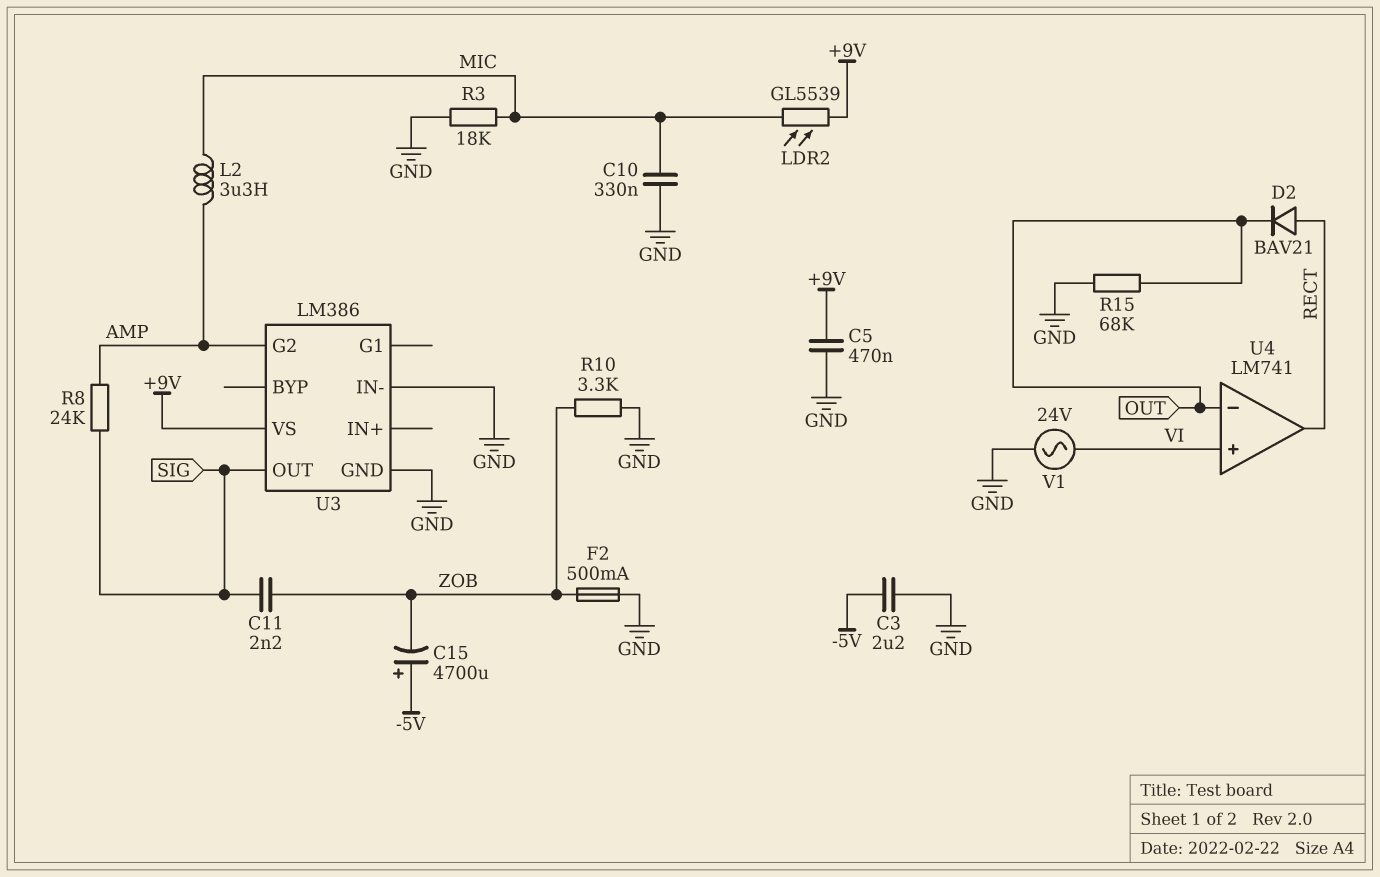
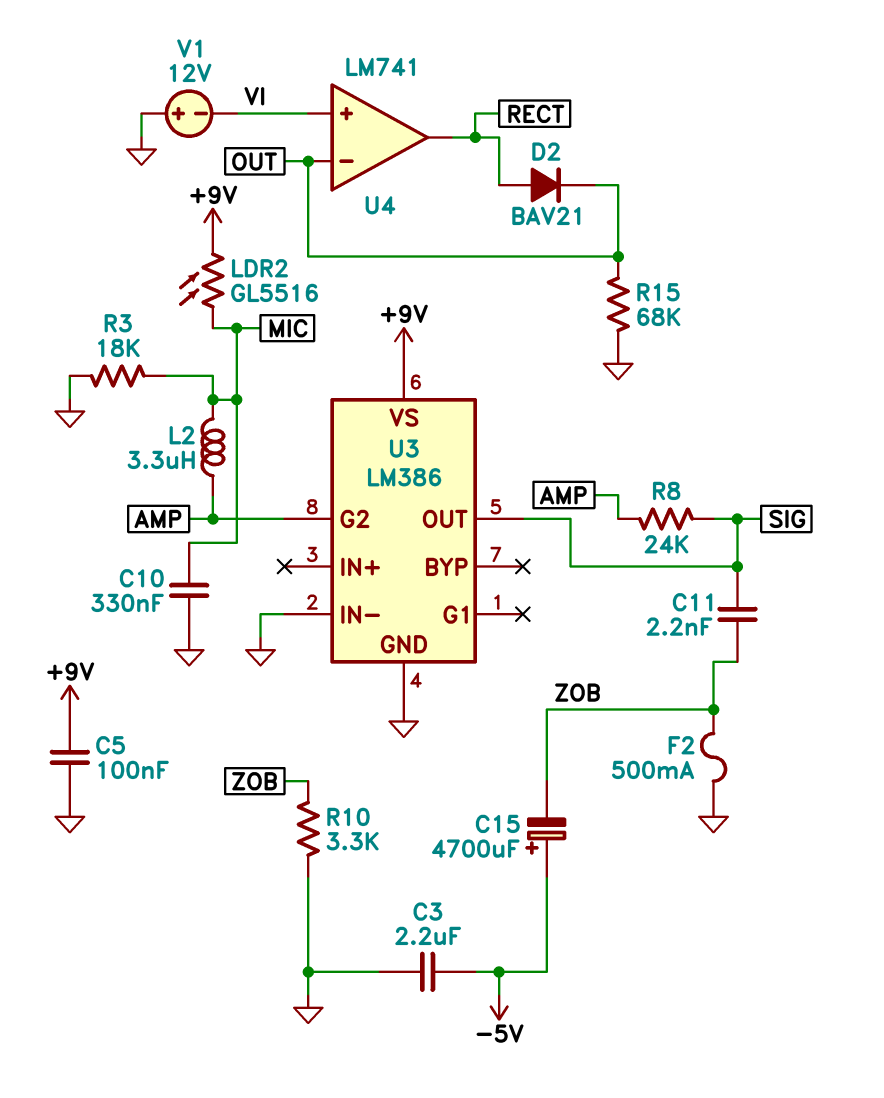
C5: 470nF (+9V, GND) -> 100nF (+9V, GND)
LDR2: GL5539 (+9V, MIC) -> GL5516 (+9V, MIC)
V1: AC 24V (GND, VI) -> 12V (plus GND, minus VI)

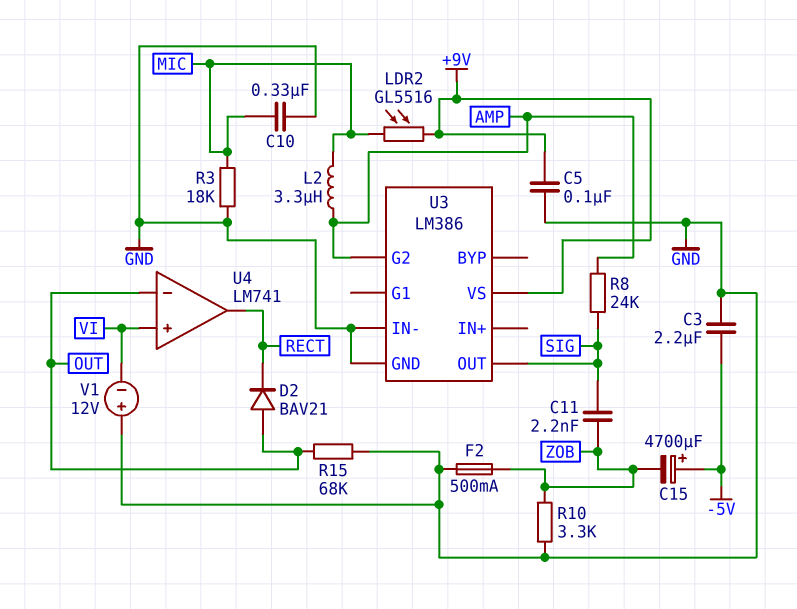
D2: diode BAV21 (A RECT, K OUT) -> diode BAV21 (A OUT, K RECT)

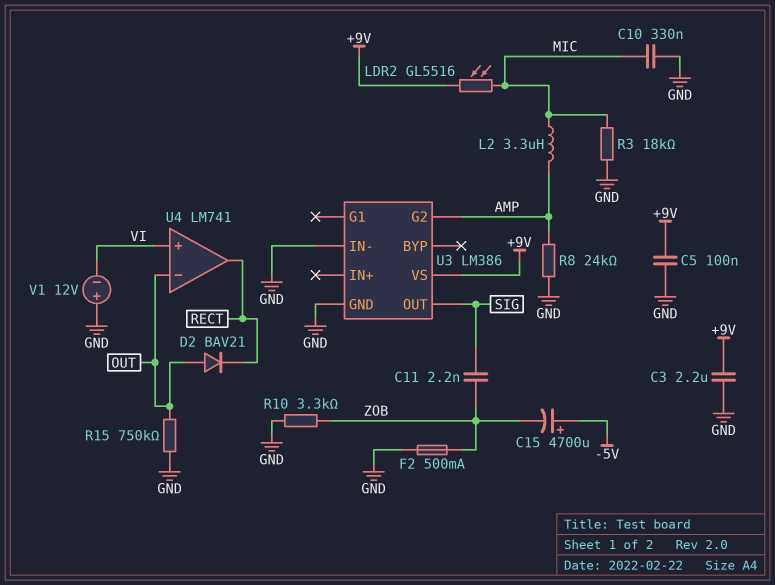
C3: 2.2uF (-5V, GND) -> 2.2uF (+9V, GND)
R8: 24k (AMP, SIG) -> 24k (AMP, GND)
R15: 68k (GND, OUT) -> 750k (GND, OUT)

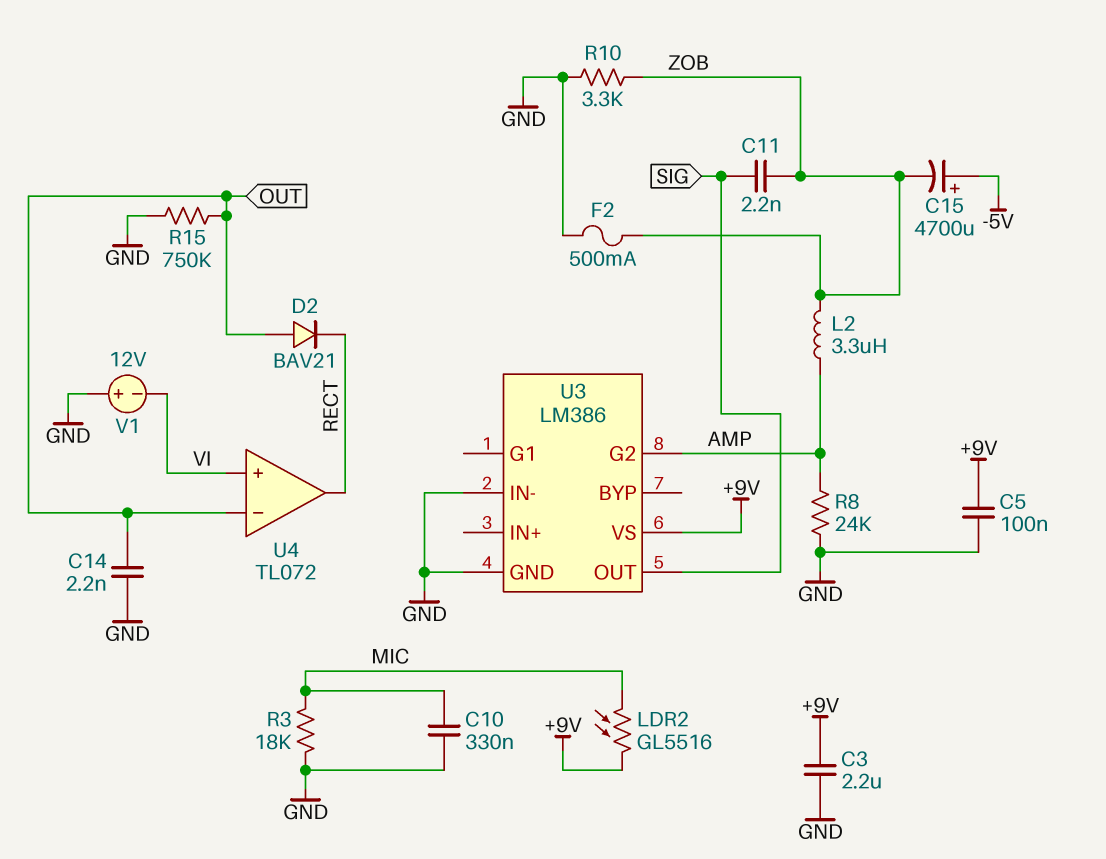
C14: none -> 2.2nF (GND, OUT)
L2: 3.3uH (AMP, MIC) -> 3.3uH (AMP, ZOB)
U4: LM741 -> TL072

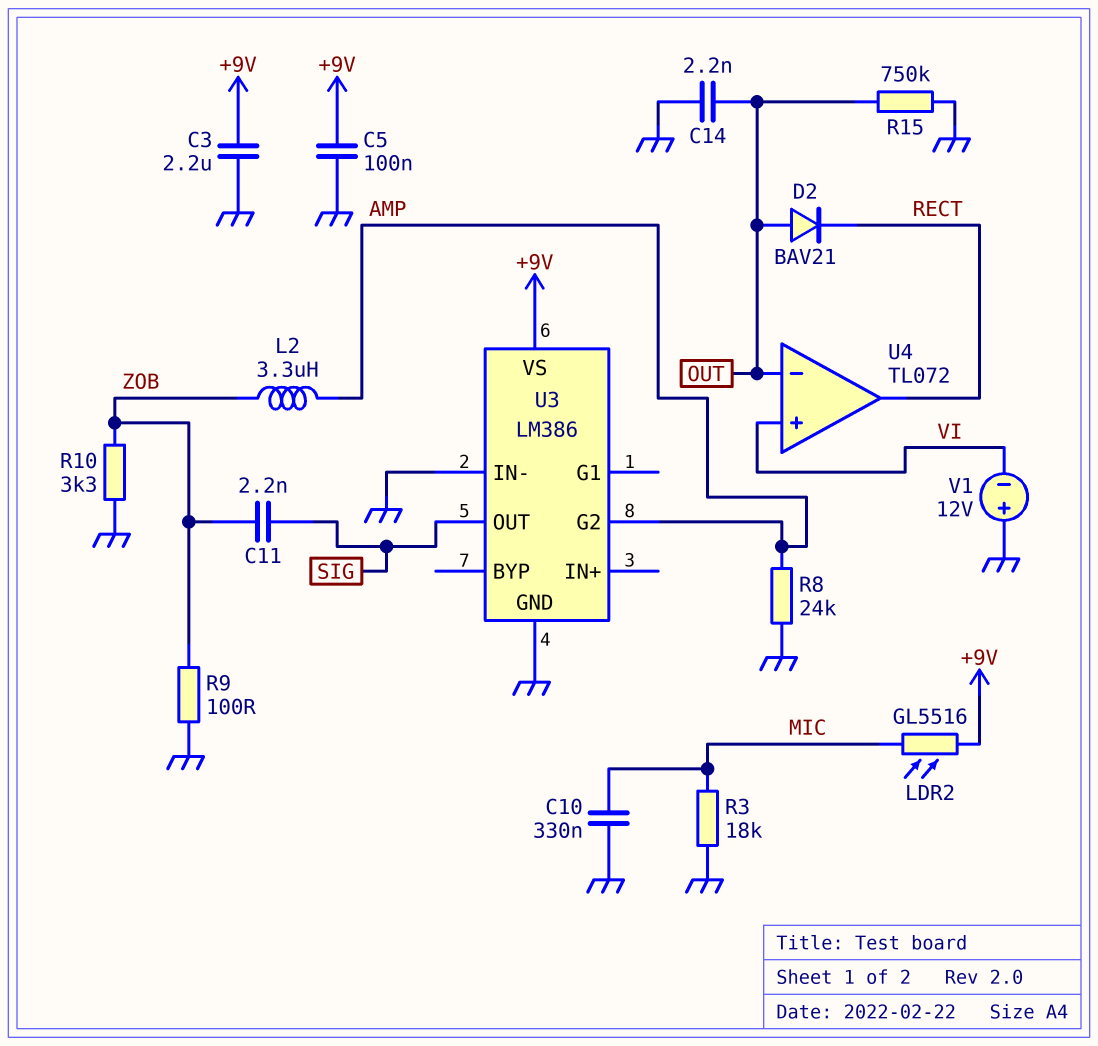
C15: 4700uF (plus -5V, minus ZOB) -> none
F2: 500mA (GND, ZOB) -> none
R9: none -> 100 (GND, ZOB)

